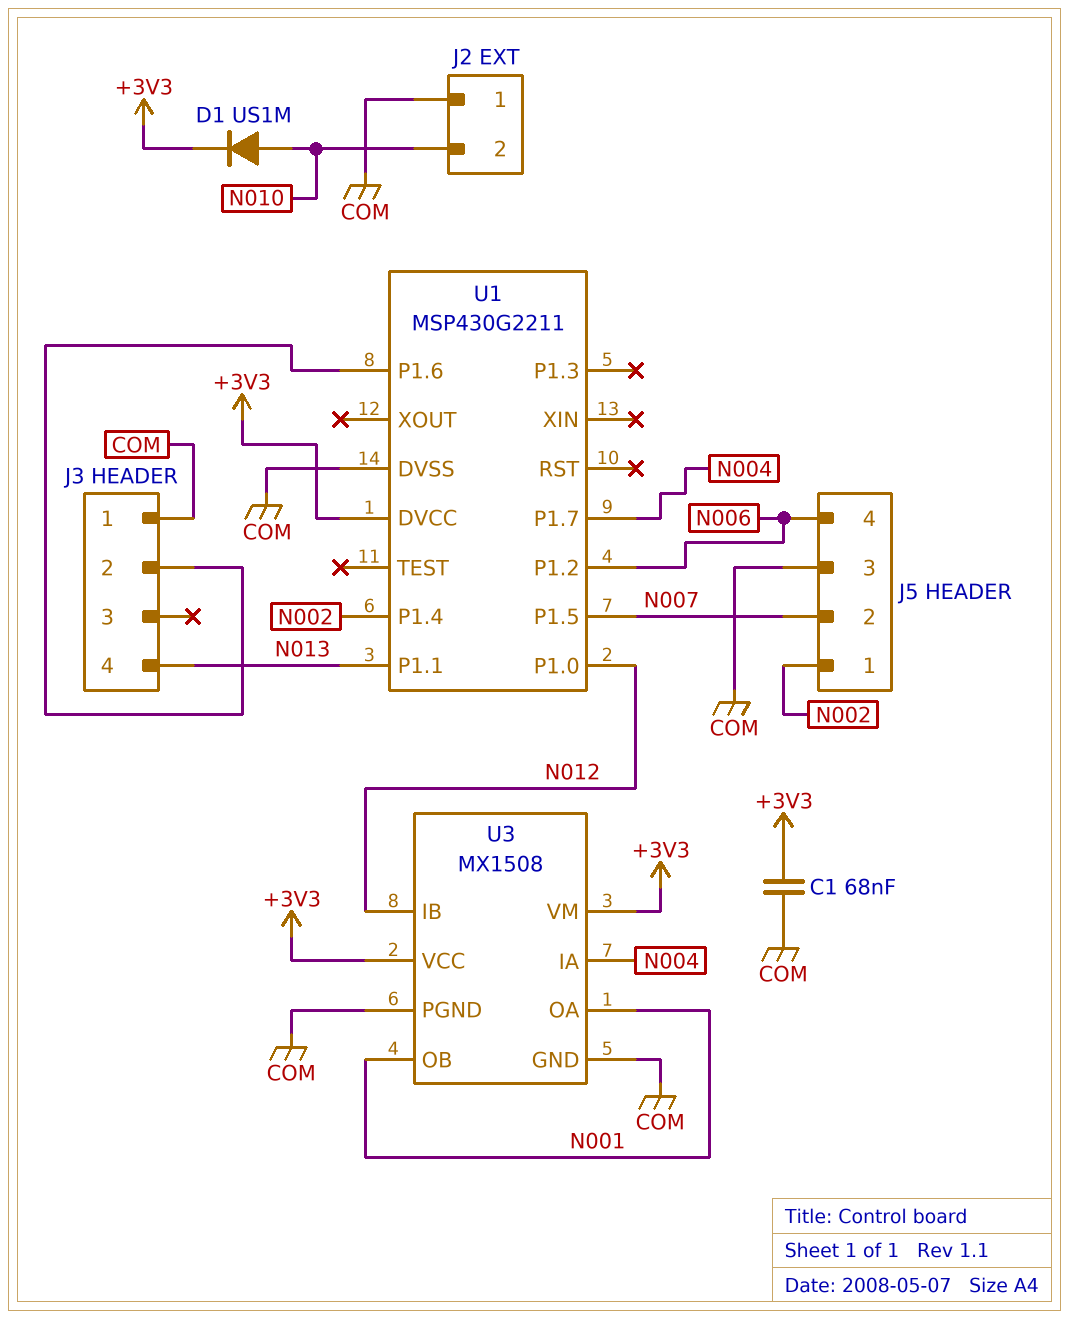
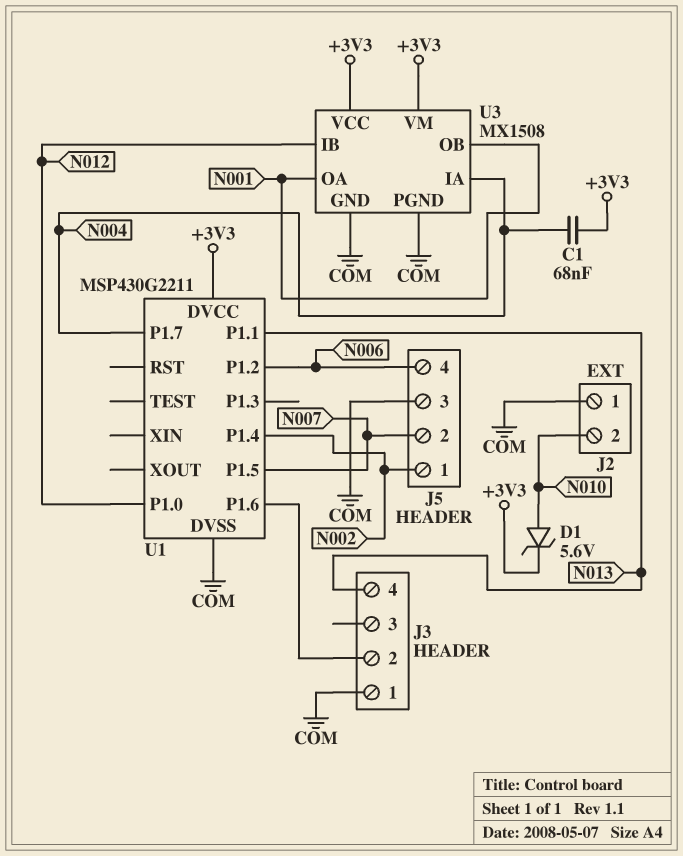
C1: 68nF (+3V3, COM) -> 68nF (+3V3, N004)
D1: diode US1M (A N010, K +3V3) -> zener 5.6V (A N010, K +3V3)

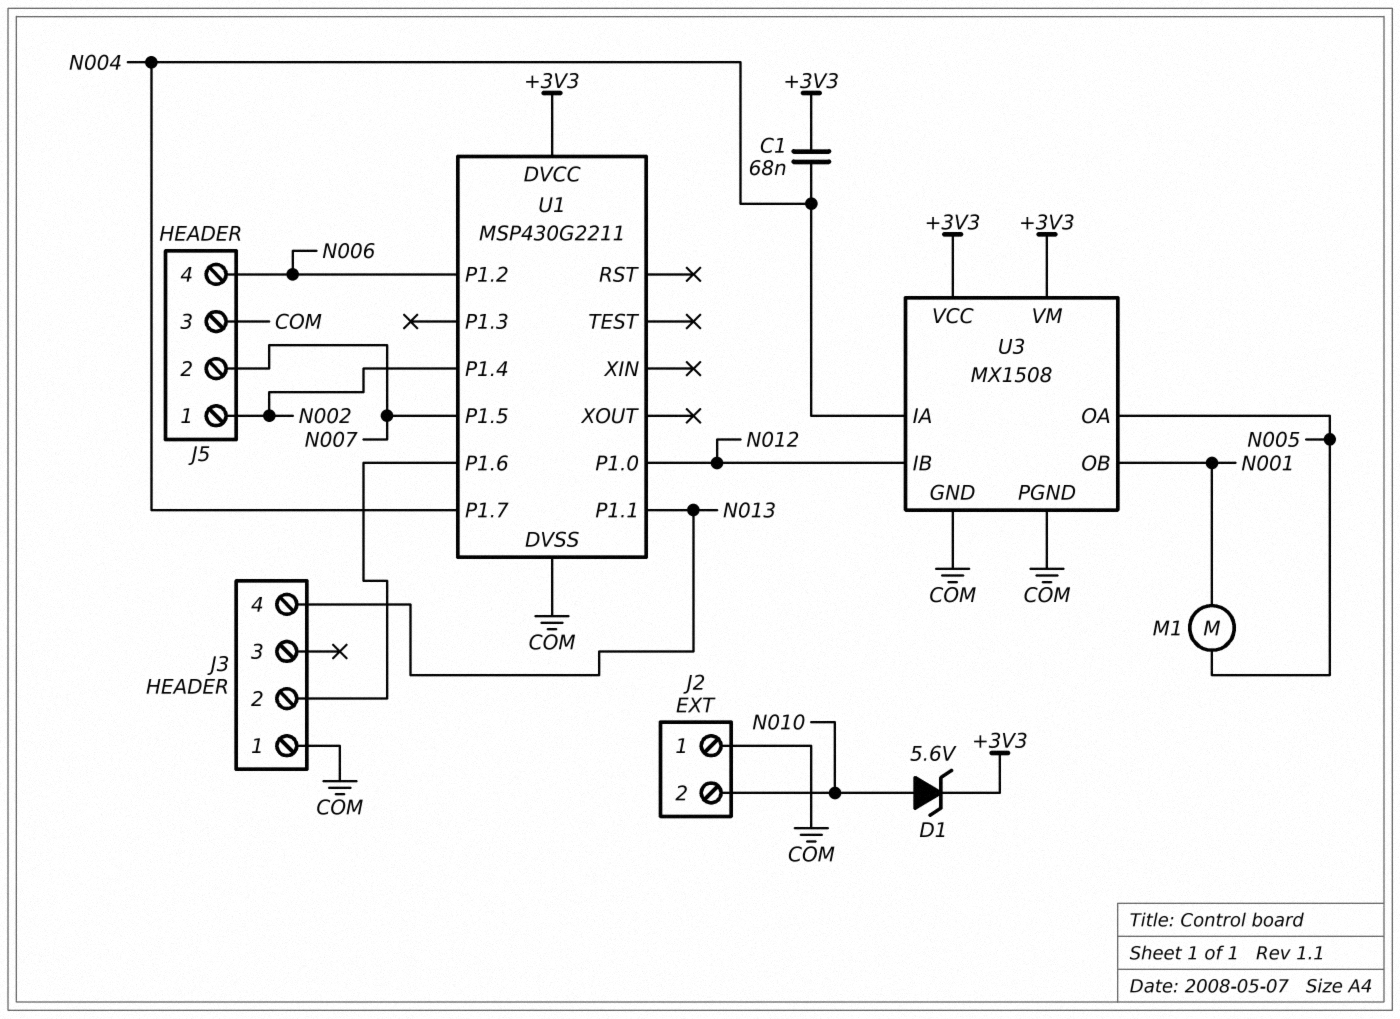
M1: none -> motor (N001, N005)
U3 pin OA: N001 -> N005

